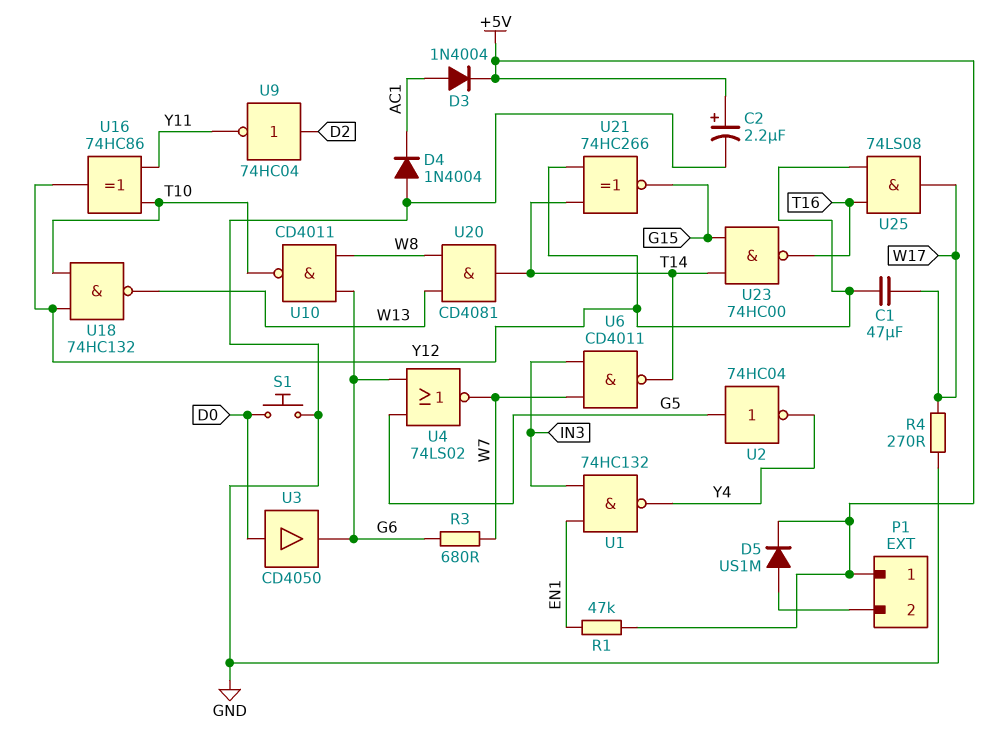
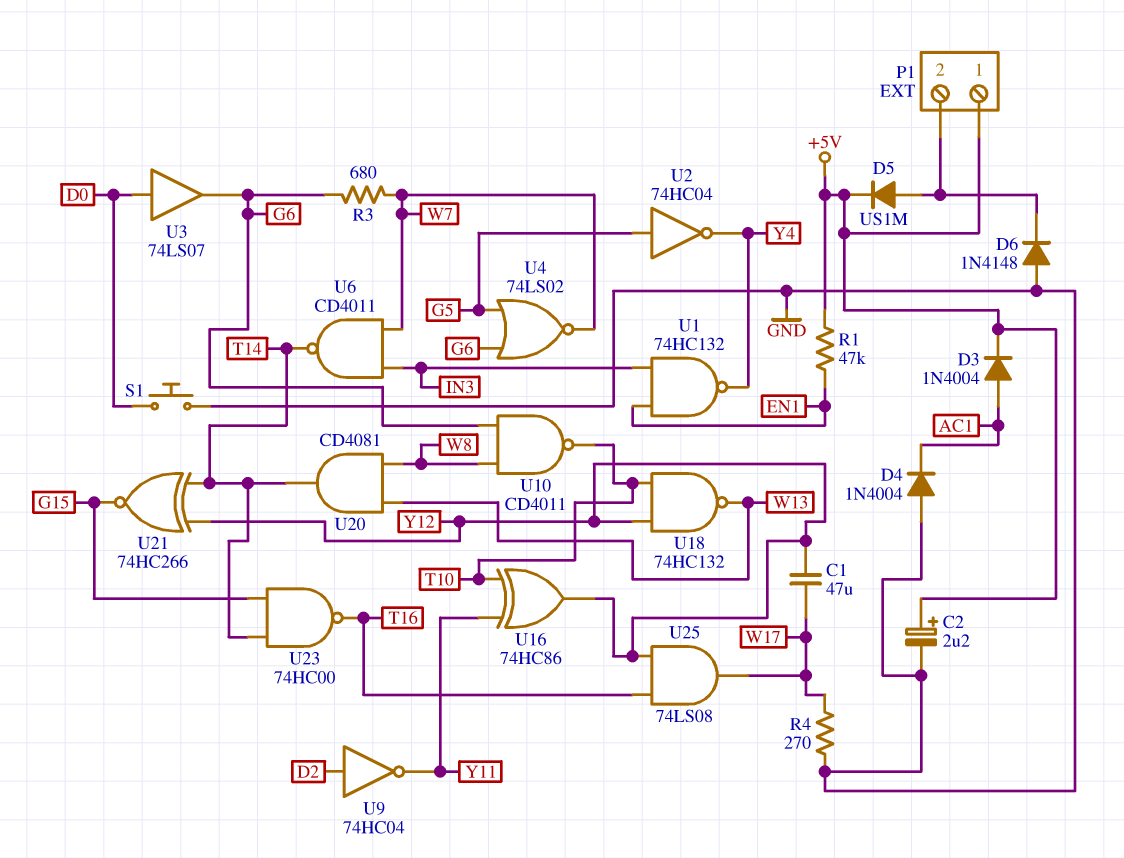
D6: none -> diode 1N4148 (A GND, K P1/2)
U3: buffer CD4050 (in D0, out G6) -> buffer 74LS07 (in D0, out G6)

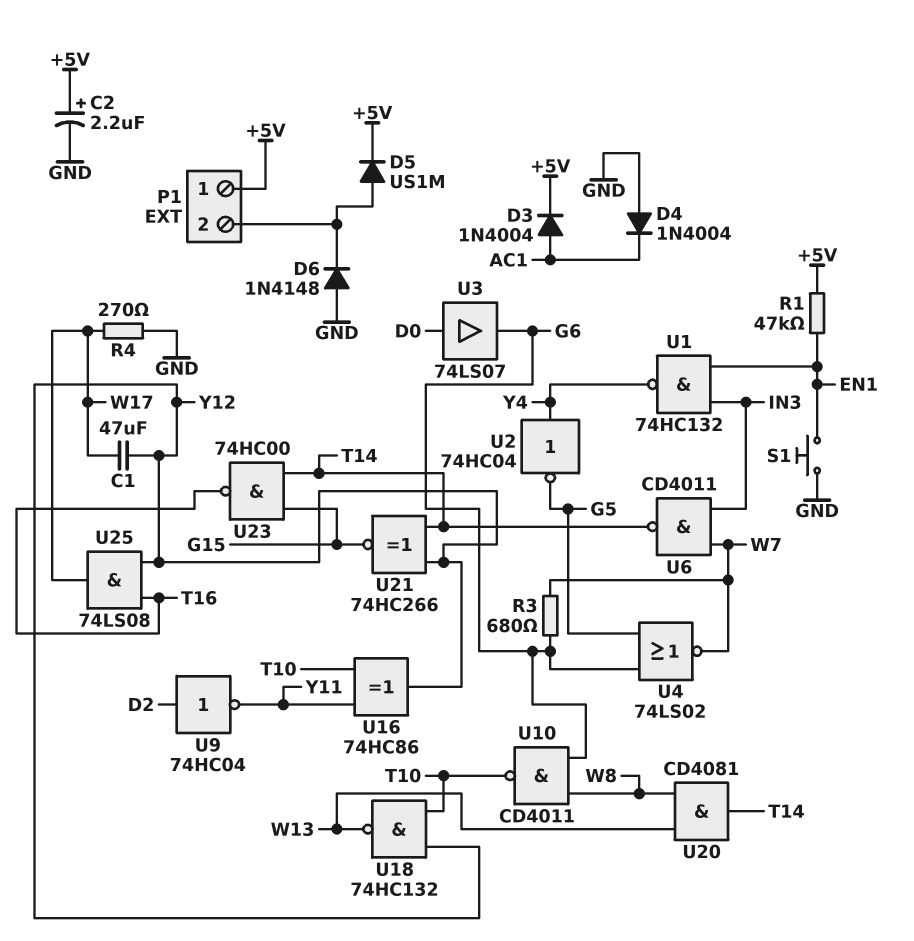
S1: button (D0, GND) -> button (EN1, GND)
U2: NOT 74HC04 (in G5, out Y4) -> NOT 74HC04 (in Y4, out G5)

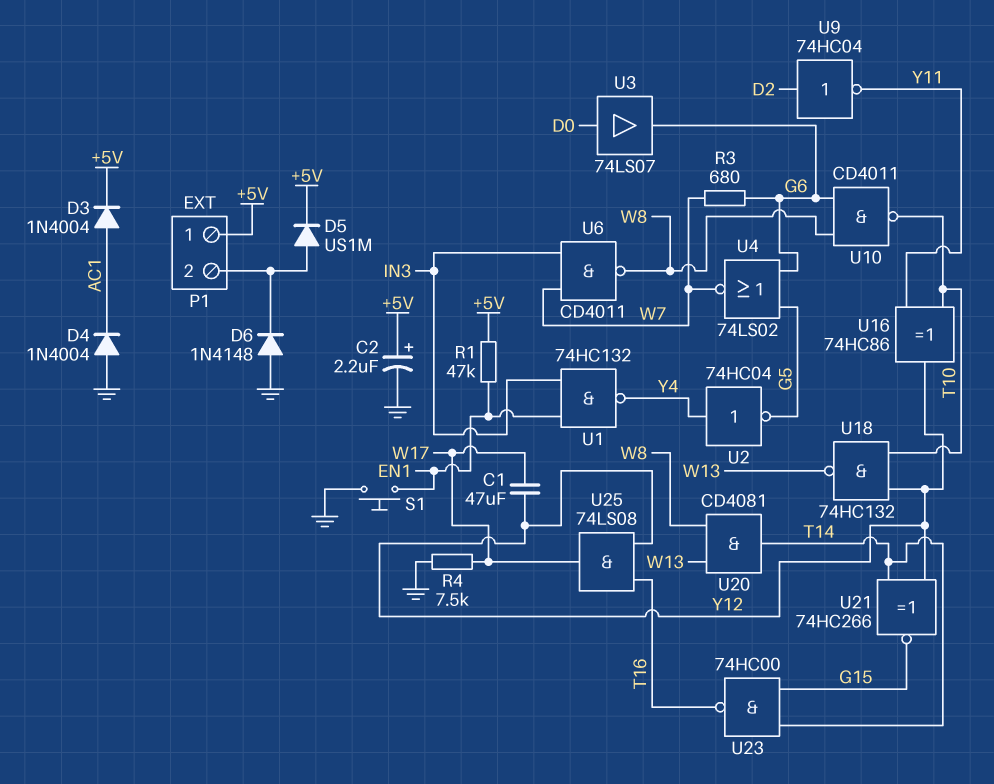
R4: 270 (GND, W17) -> 7.5k (GND, W17)
U6: NAND CD4011 (in IN3, in W7, out T14) -> NAND CD4011 (in IN3, in W7, out W8)

